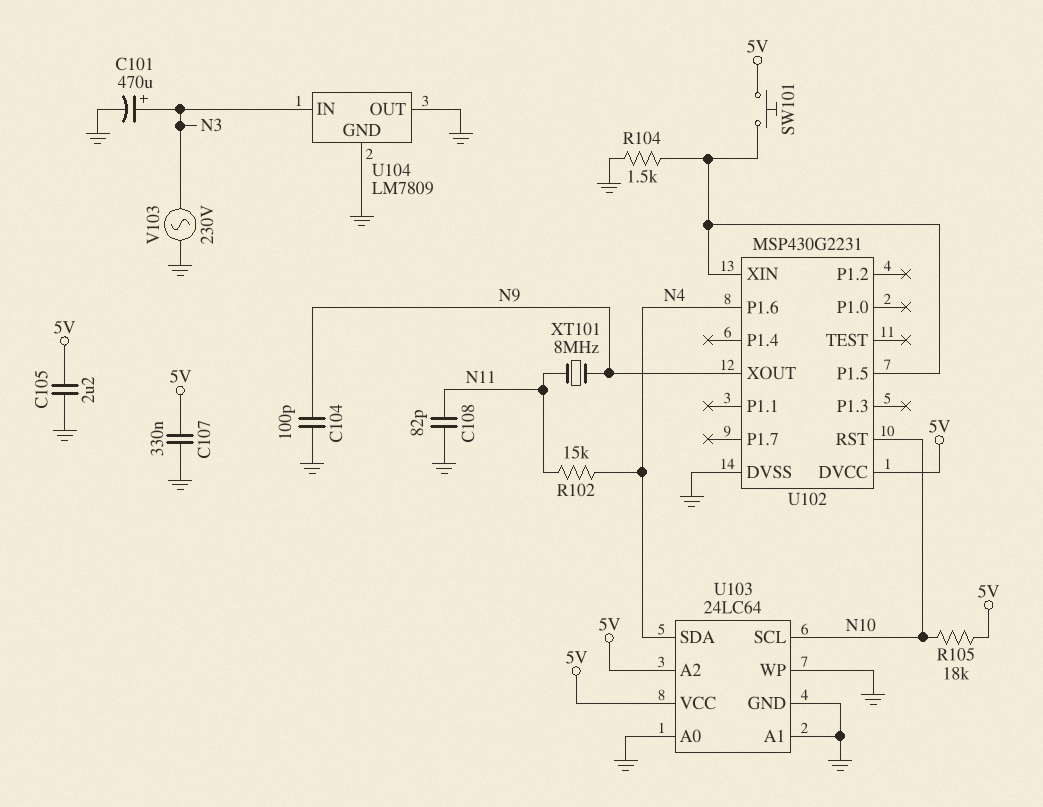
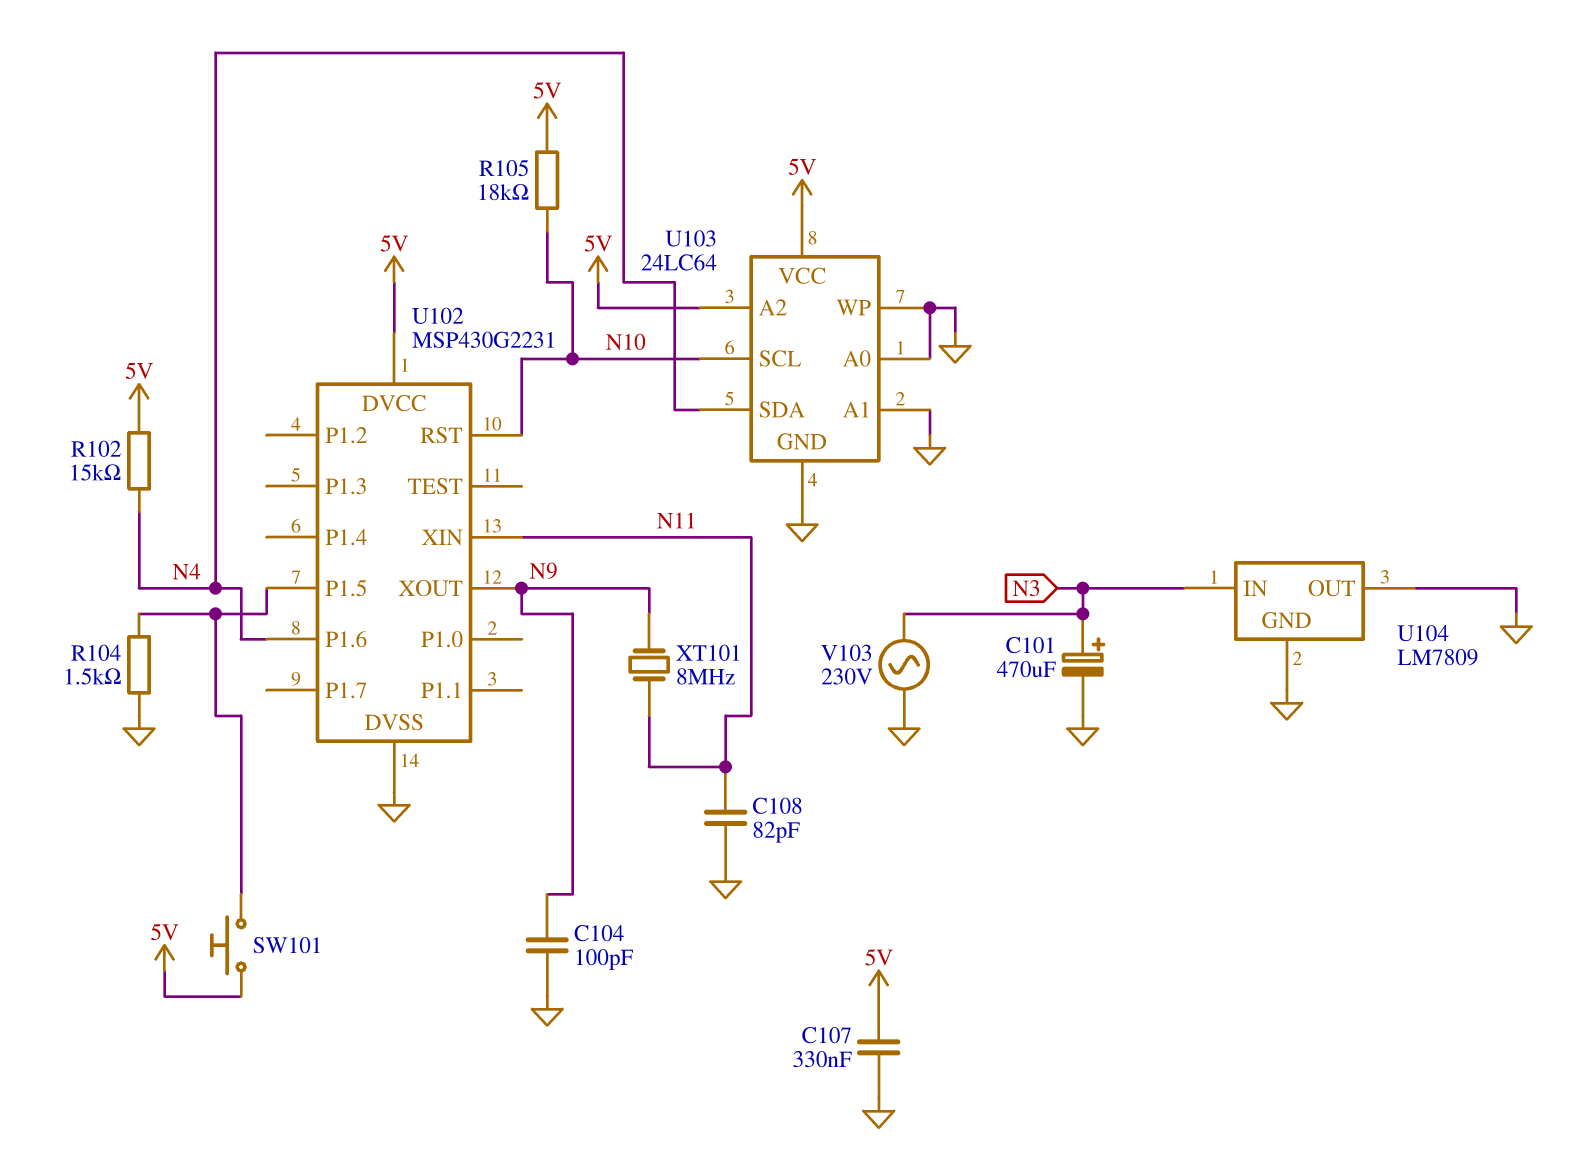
C105: 2.2uF (5V, GND) -> none
R102: 15k (N4, N11) -> 15k (5V, N4)
U102 pin XIN: U102/P1.5 -> N11

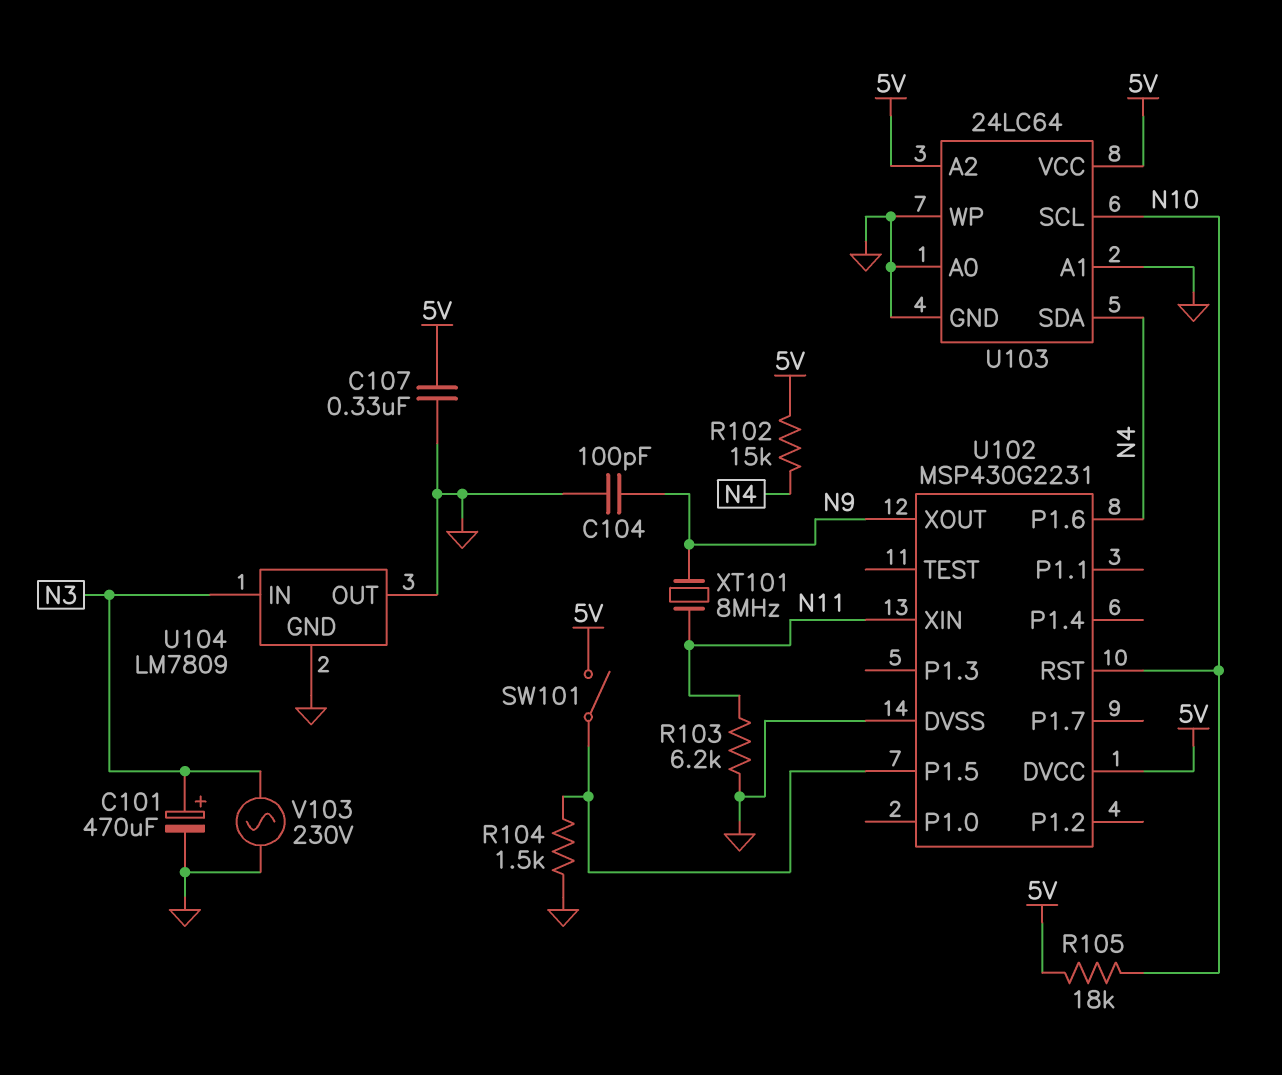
C108: 82pF (GND, N11) -> none
R103: none -> 6.2k (GND, N11)
SW101: button (5V, U102/P1.5) -> switch (5V, U102/P1.5)

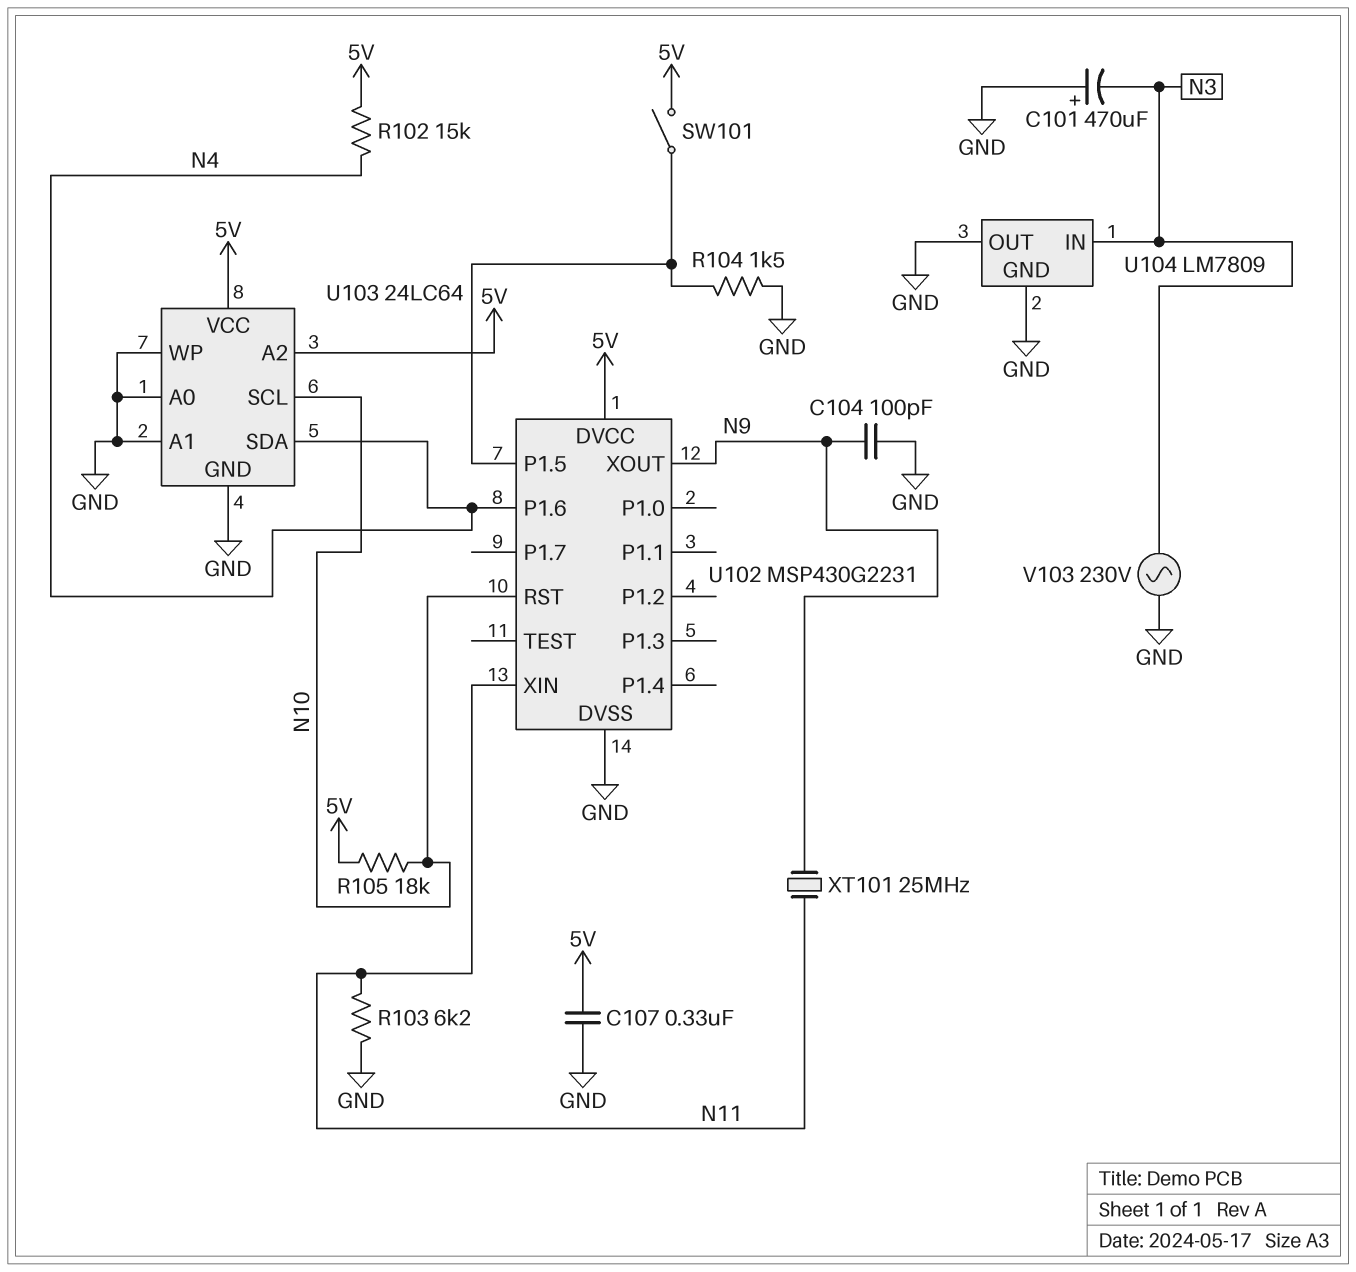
C101: 470uF (plus N3, minus GND) -> 470uF (plus GND, minus N3)
XT101: 8MHz (N9, N11) -> 25MHz (N9, N11)

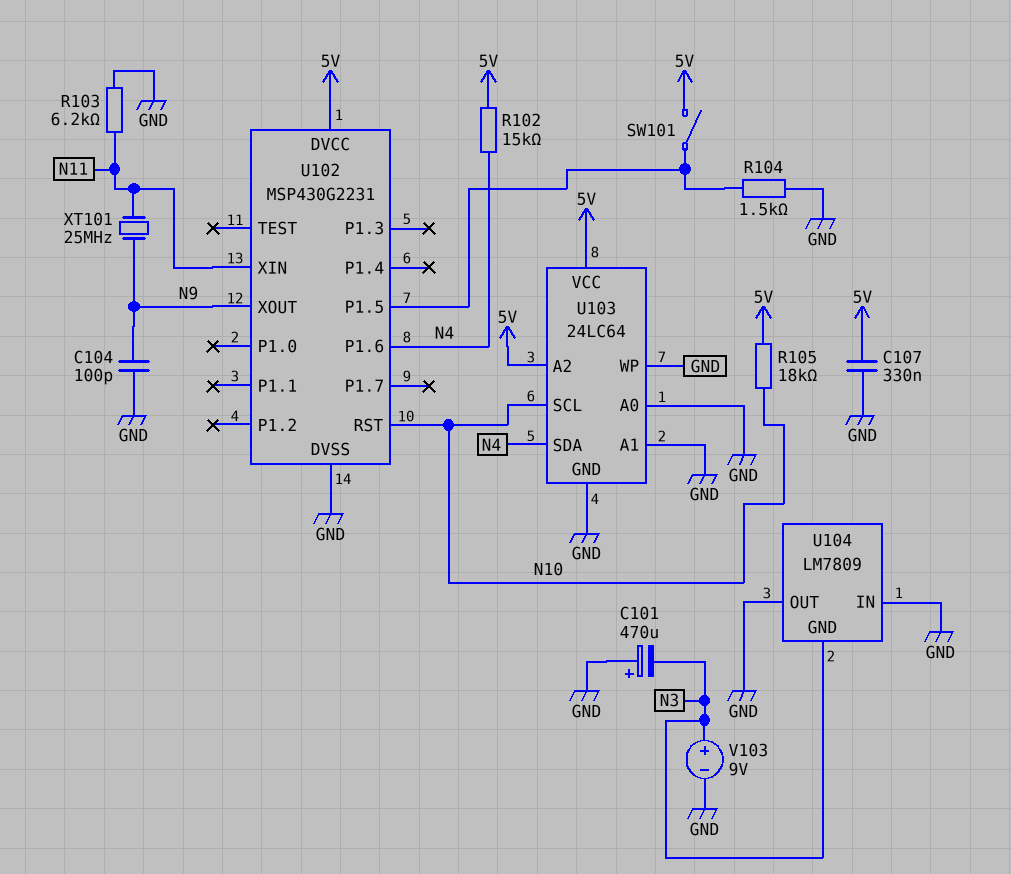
U104 pin GND: GND -> N3
U104 pin IN: N3 -> GND
V103: AC 230V (GND, N3) -> 9V (plus N3, minus GND)

